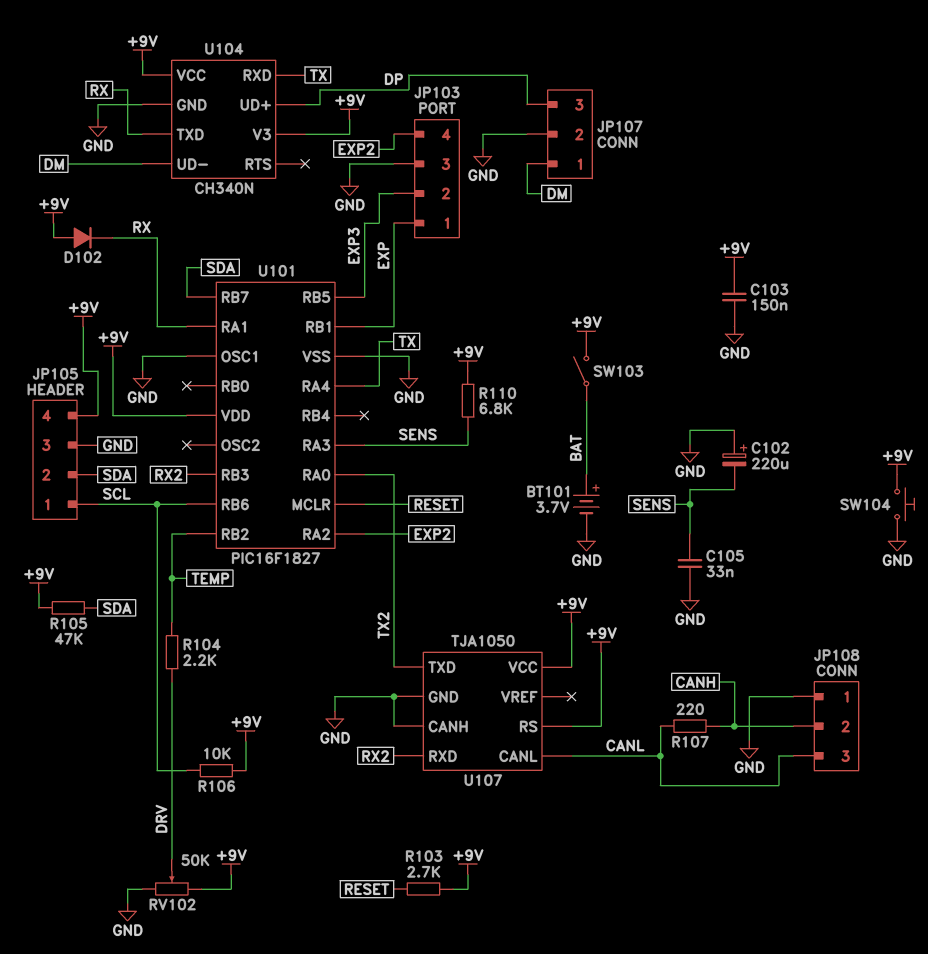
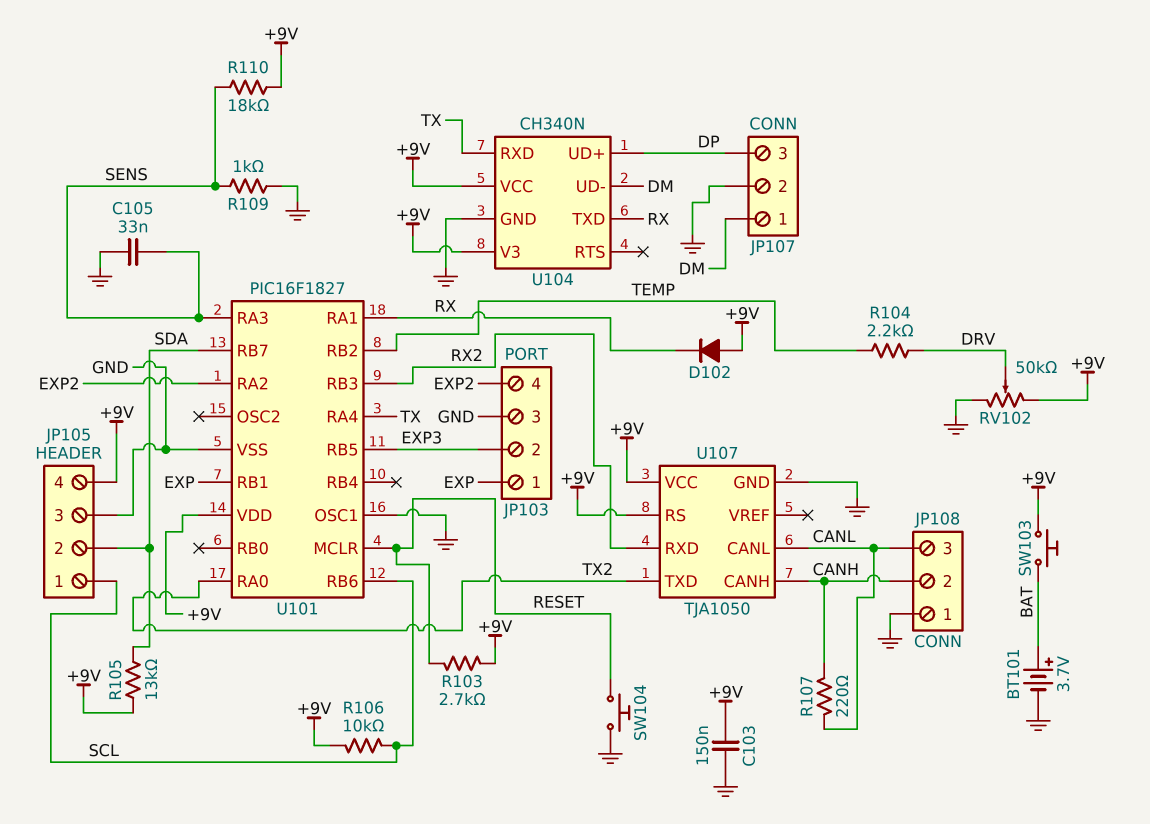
C102: 220uF (plus GND, minus SENS) -> none
R105: 47k (+9V, SDA) -> 13k (+9V, SDA)
R109: none -> 1k (GND, SENS)
R110: 6.8k (+9V, SENS) -> 18k (+9V, SENS)
SW103: switch (+9V, BAT) -> button (+9V, BAT)
SW104: button (+9V, GND) -> button (GND, RESET)
U107 pin CANH: GND -> CANH

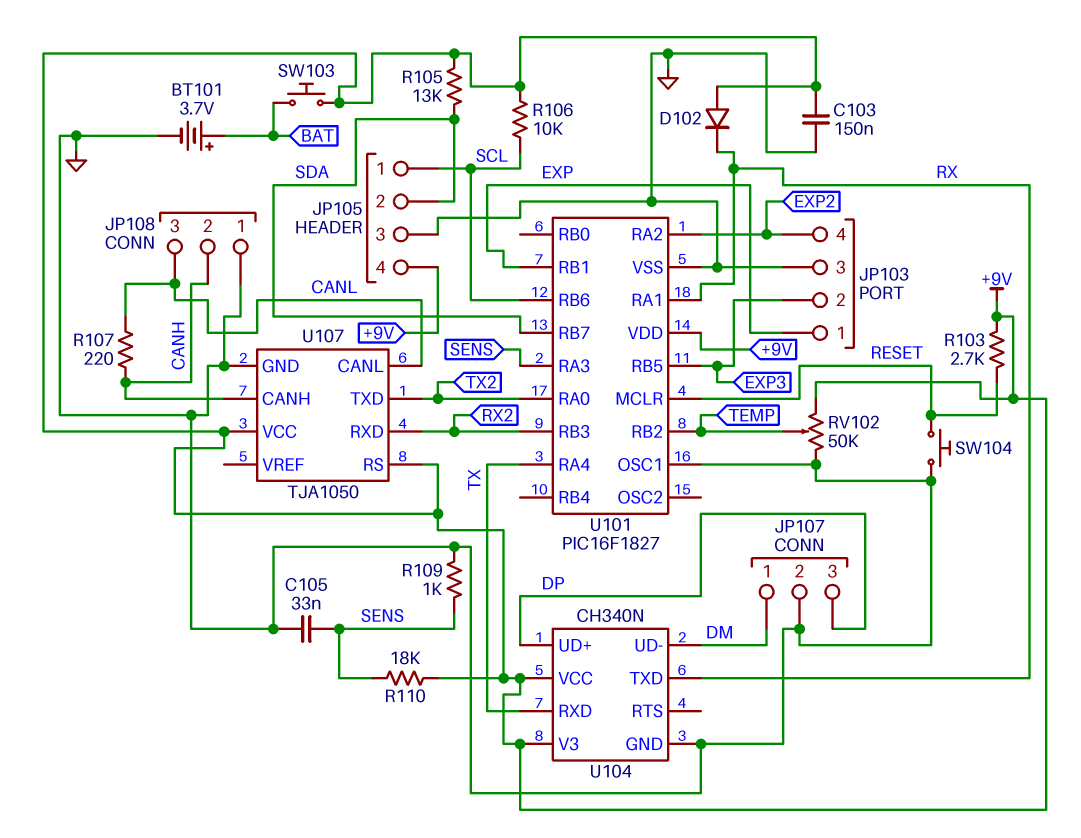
R104: 2.2k (DRV, TEMP) -> none
RV102: 50k (+9V, GND, wiper DRV) -> 50k (+9V, GND, wiper TEMP)

